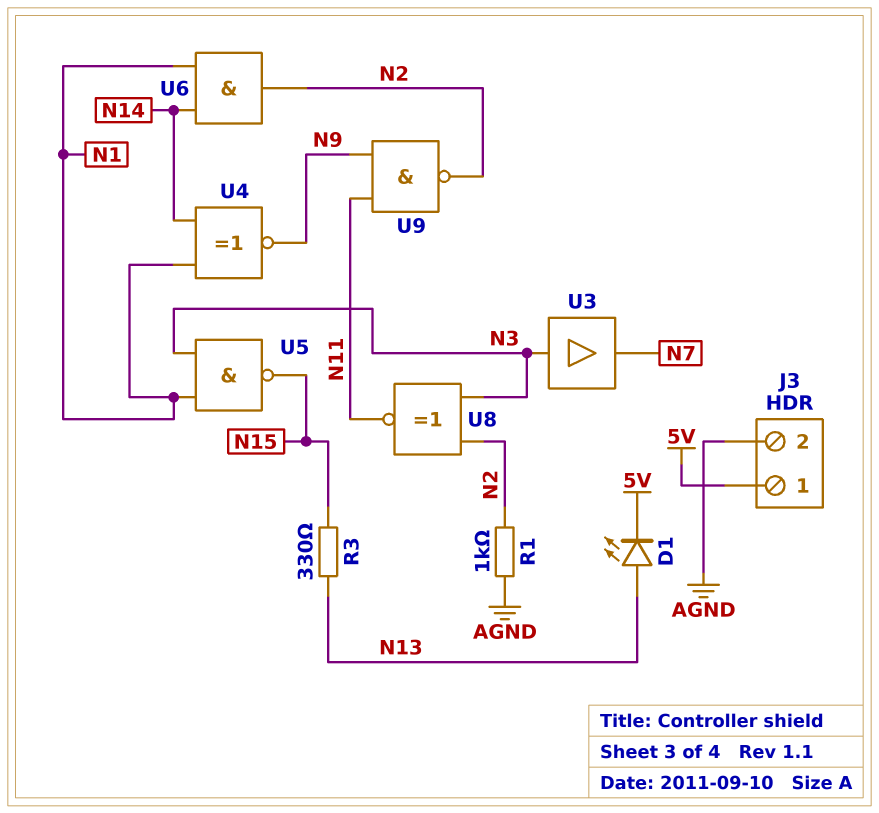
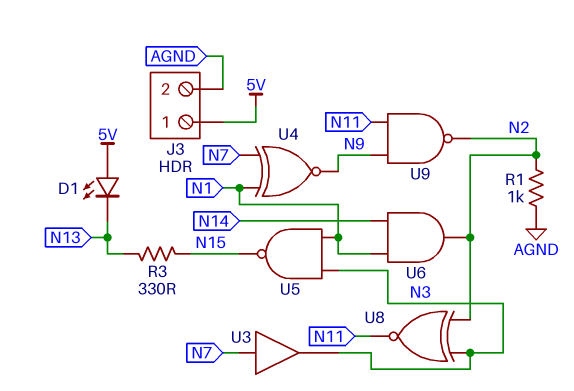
D1: LED (A N13, K 5V) -> LED (A 5V, K N13)
U3: buffer (in N3, out N7) -> buffer (in N7, out N3)
U4: XNOR (in N1, in N14, out N9) -> XNOR (in N1, in N7, out N9)

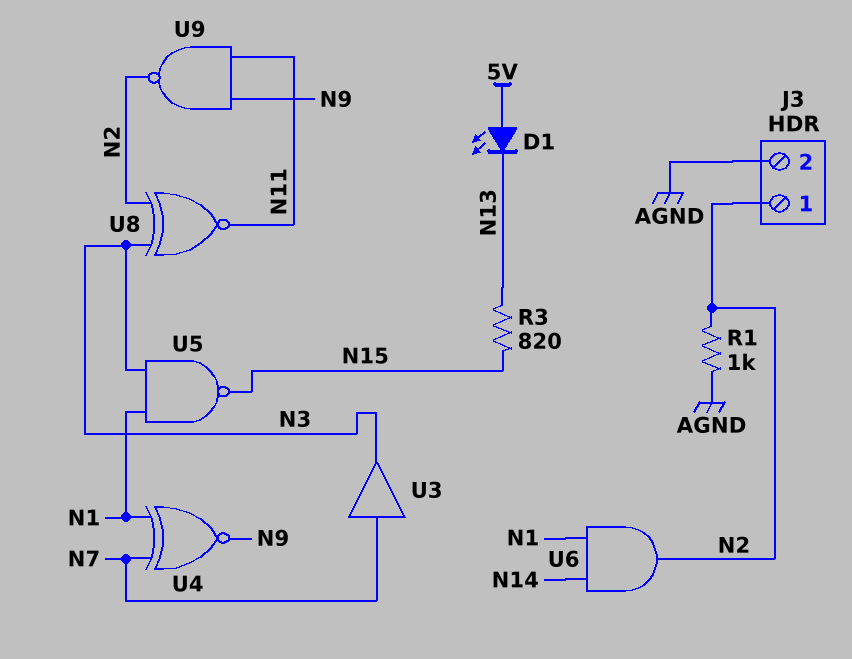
J3 pin 1: 5V -> N2
R3: 330 (N13, N15) -> 820 (N13, N15)

